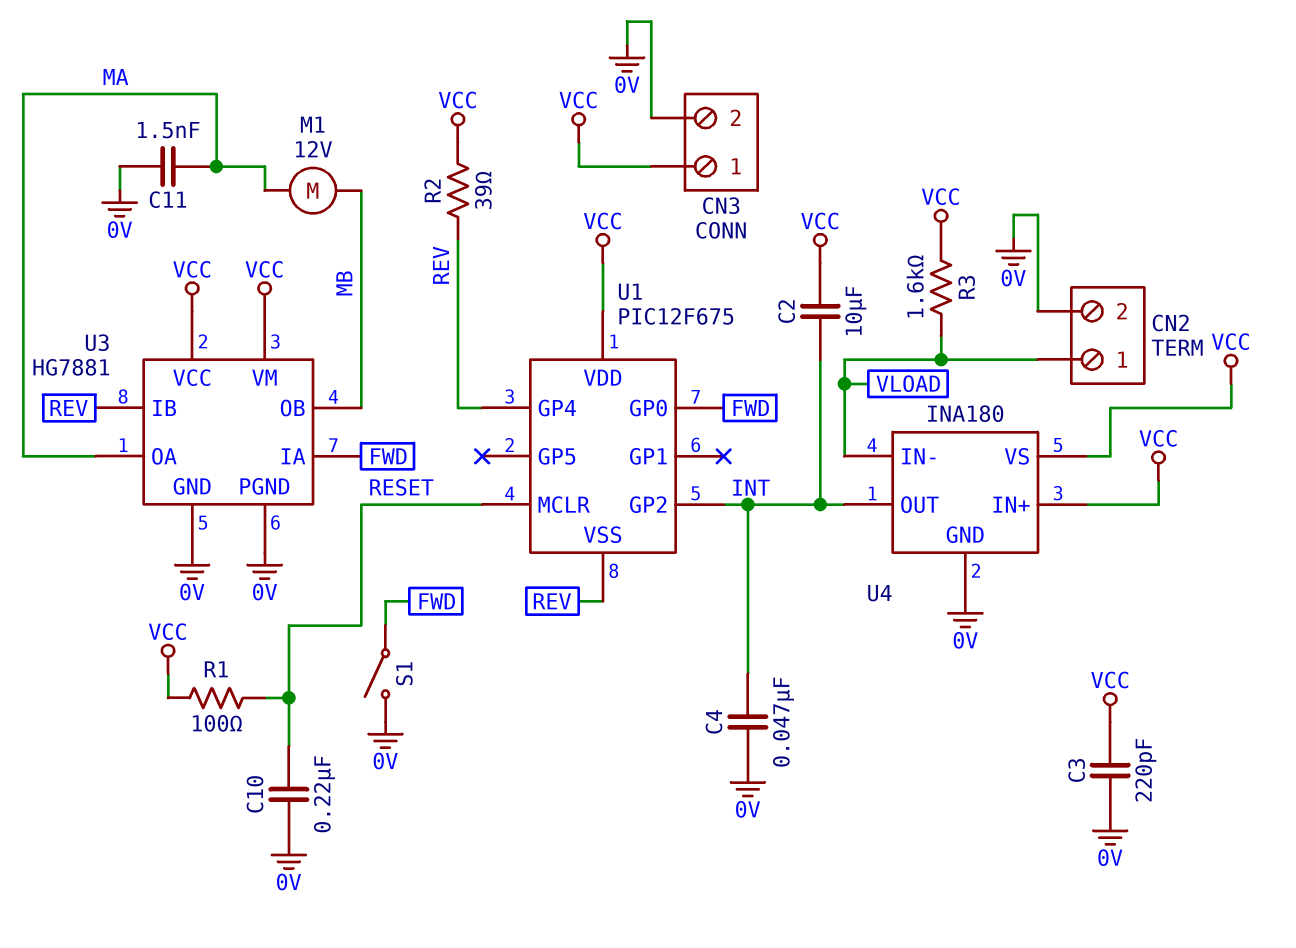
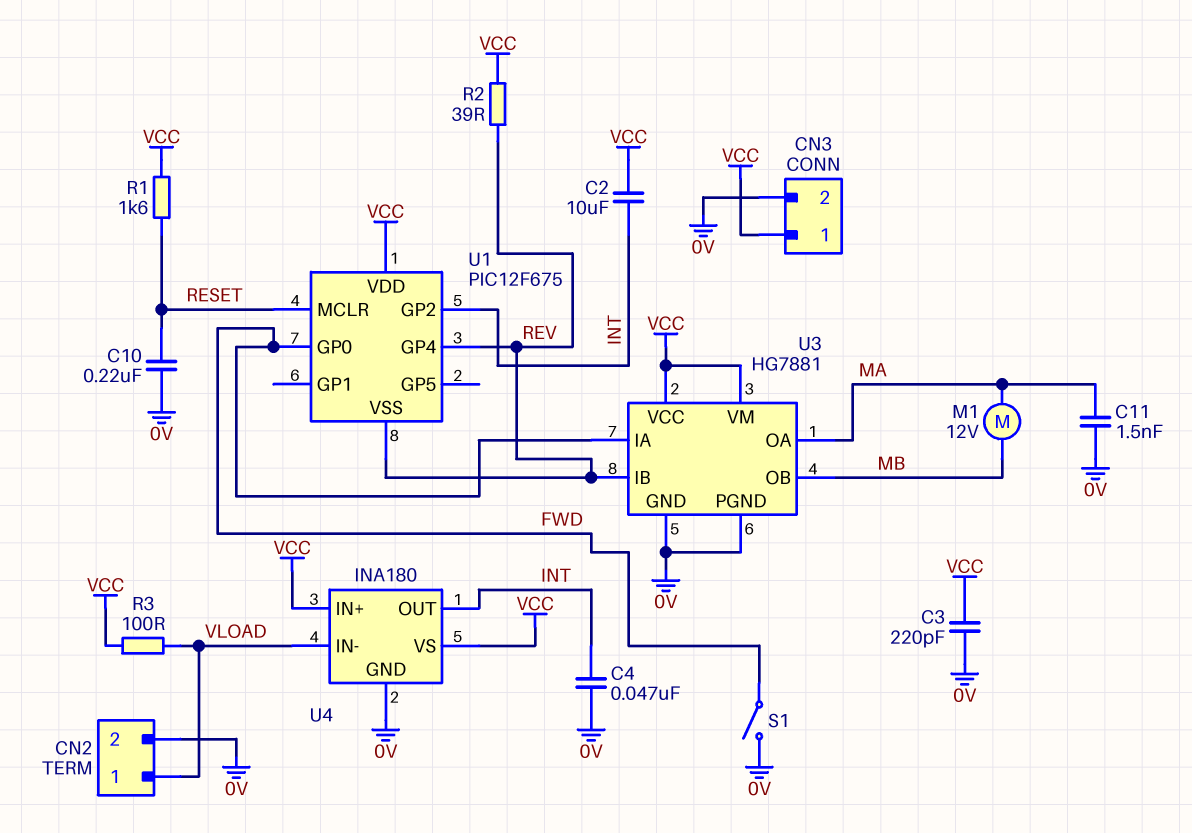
R1: 100 (RESET, VCC) -> 1.6k (RESET, VCC)
R3: 1.6k (VCC, VLOAD) -> 100 (VCC, VLOAD)

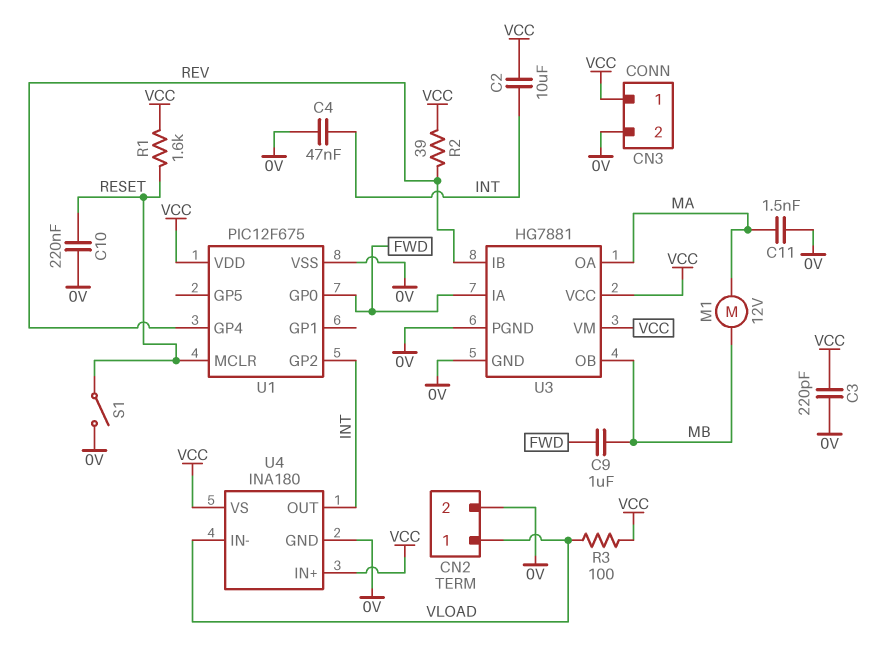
C9: none -> 1uF (FWD, MB)
S1: switch (0V, FWD) -> switch (0V, RESET)
U1 pin VSS: REV -> 0V

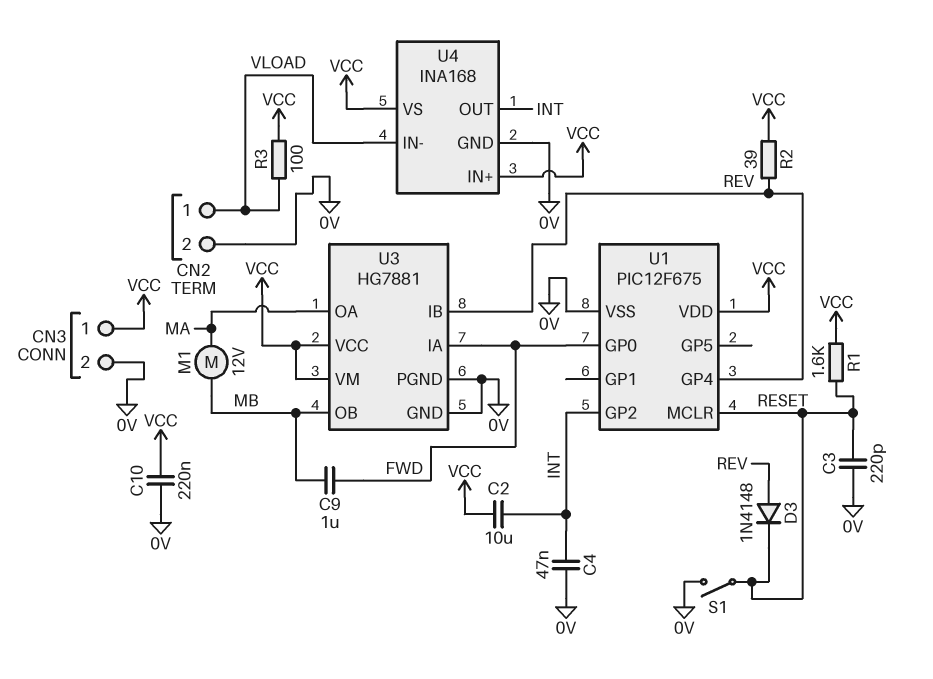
C3: 220pF (0V, VCC) -> 220pF (0V, RESET)
C10: 220nF (0V, RESET) -> 220nF (0V, VCC)
C11: 1.5nF (0V, MA) -> none
D3: none -> diode 1N4148 (A REV, K RESET)
U4: INA180 -> INA168

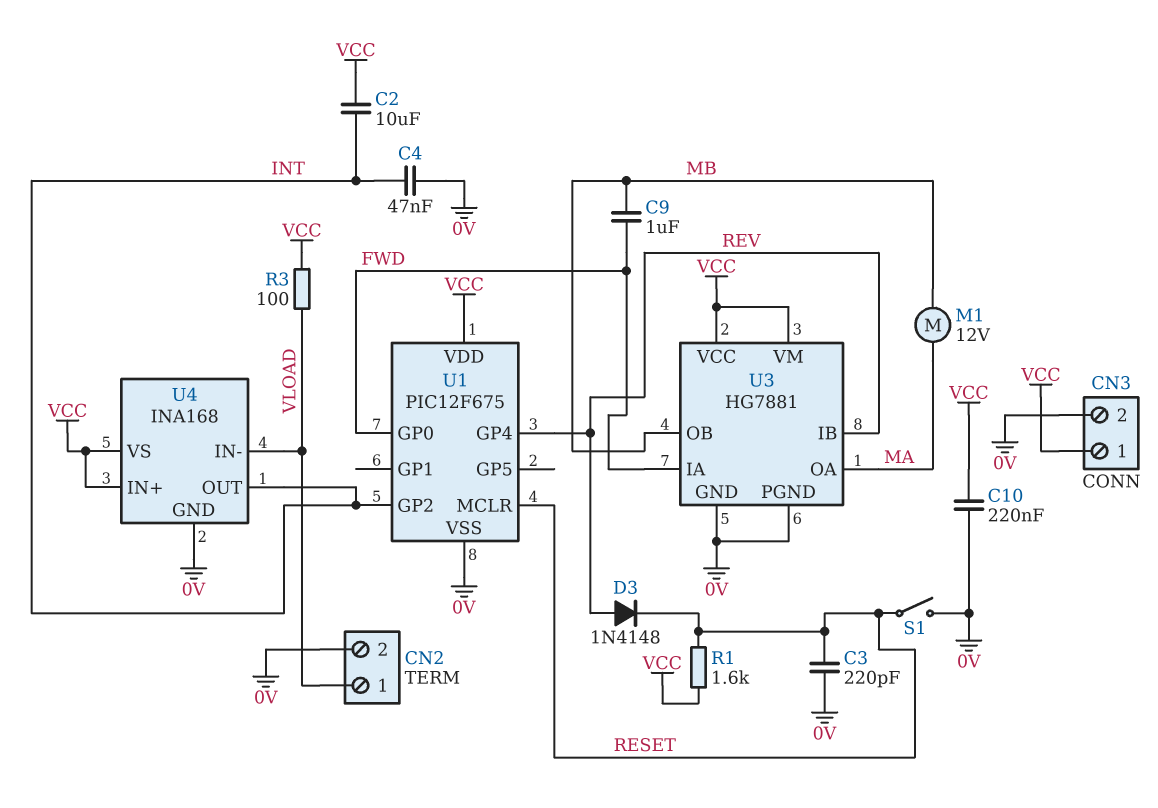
R2: 39 (REV, VCC) -> none

